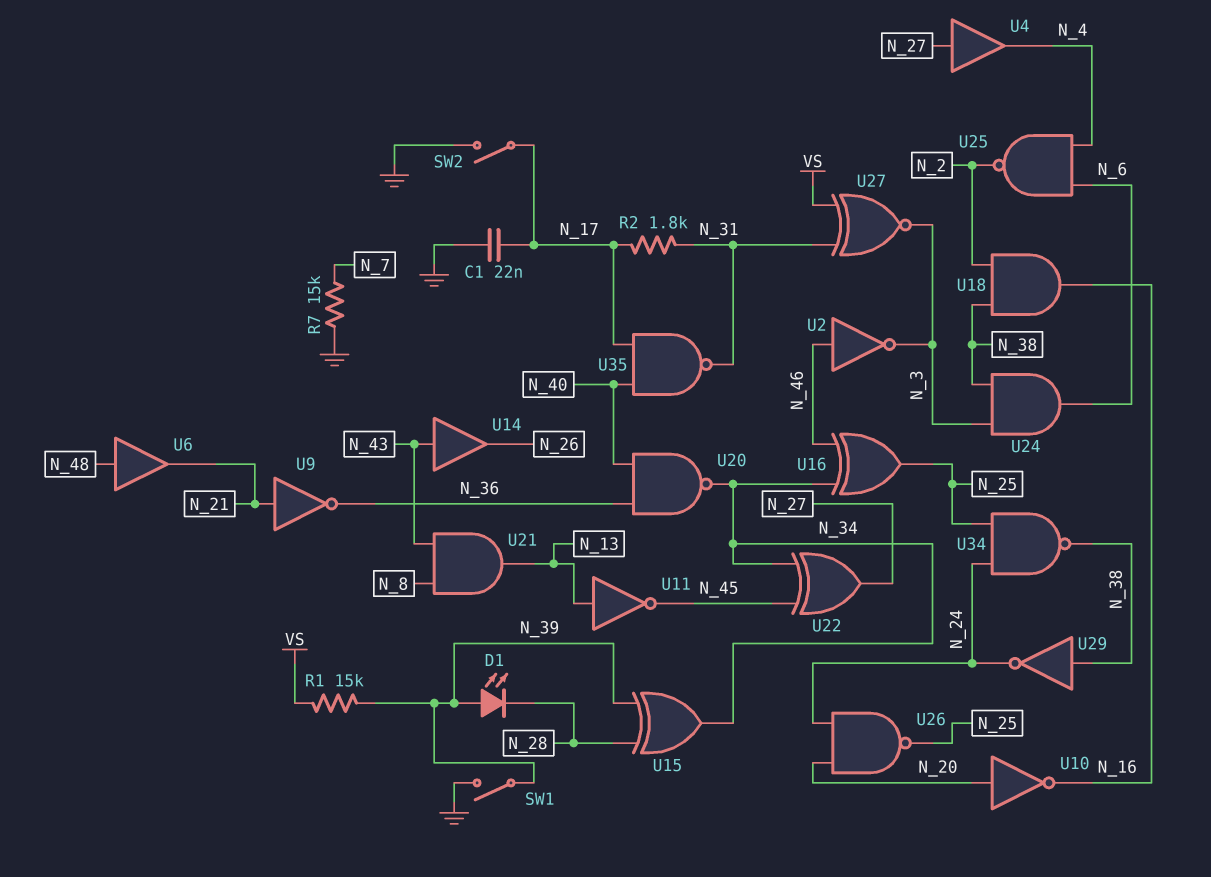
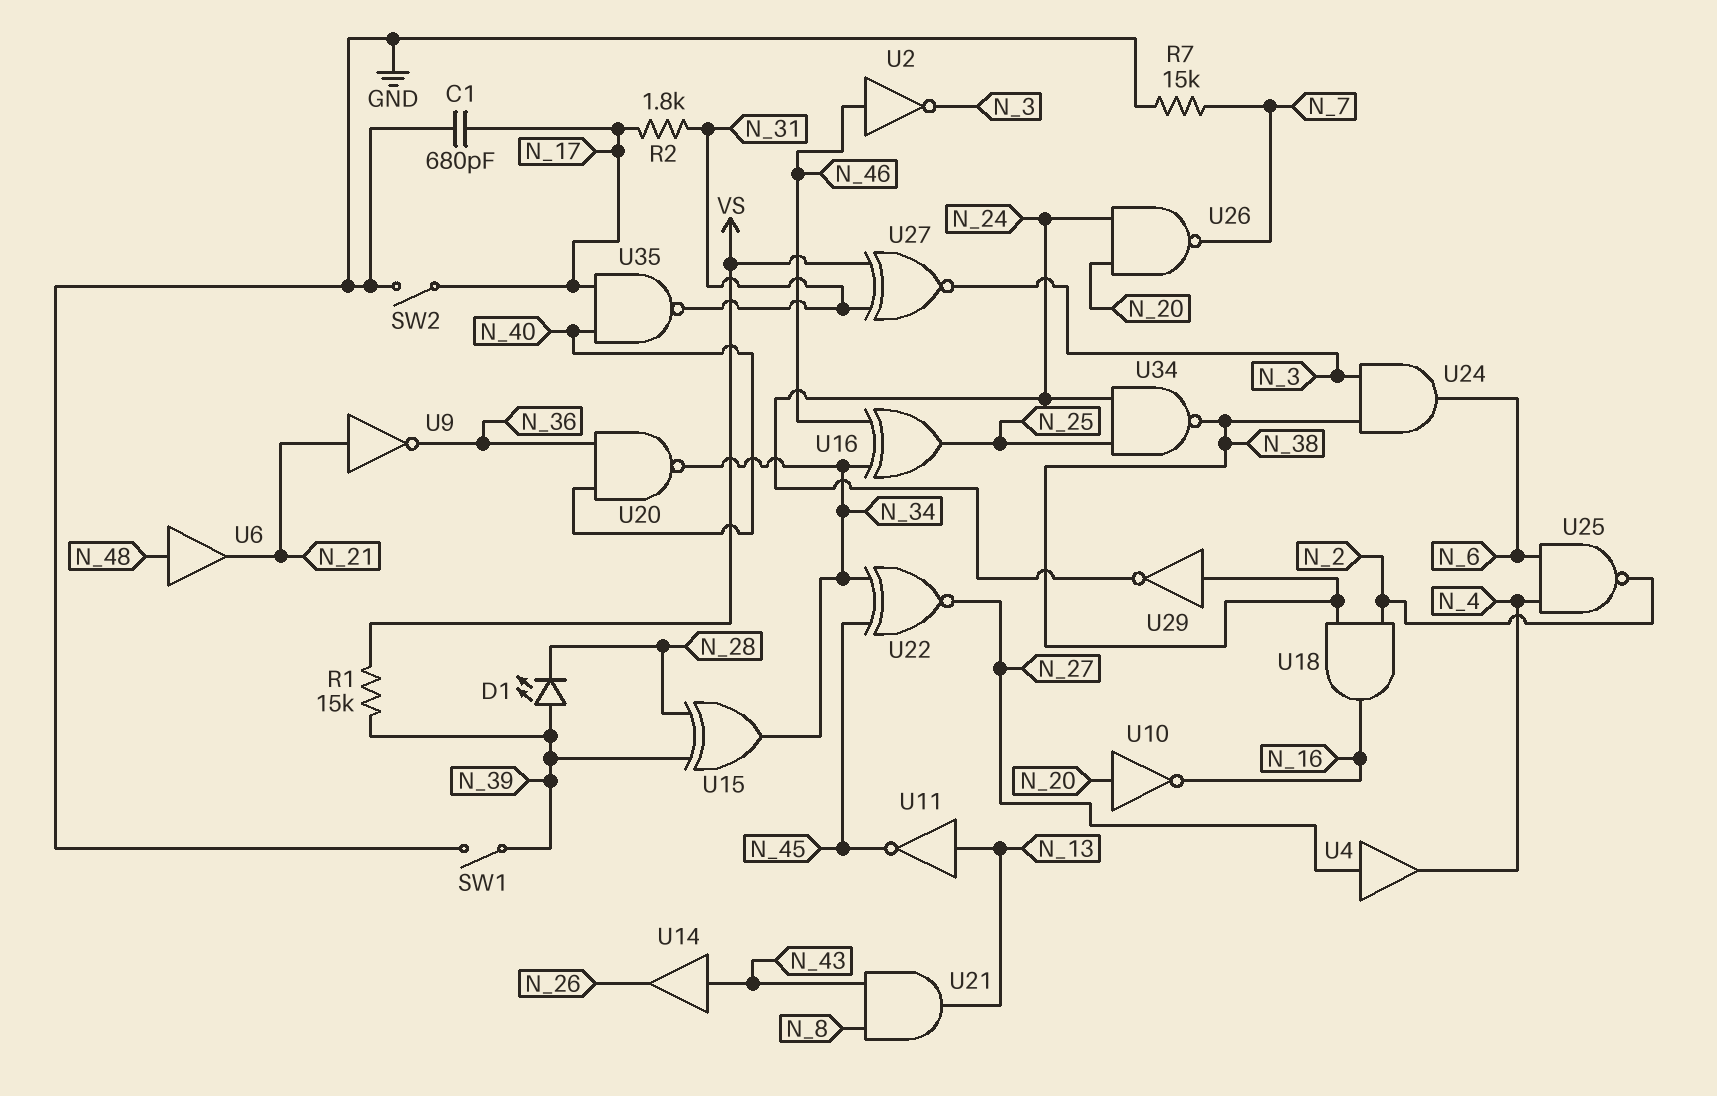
C1: 22nF (GND, N_17) -> 680pF (GND, N_17)
U22: XOR (in N_34, in N_45, out N_27) -> XNOR (in N_34, in N_45, out N_27)
U26: NAND (in N_20, in N_24, out N_25) -> NAND (in N_20, in N_24, out N_7)

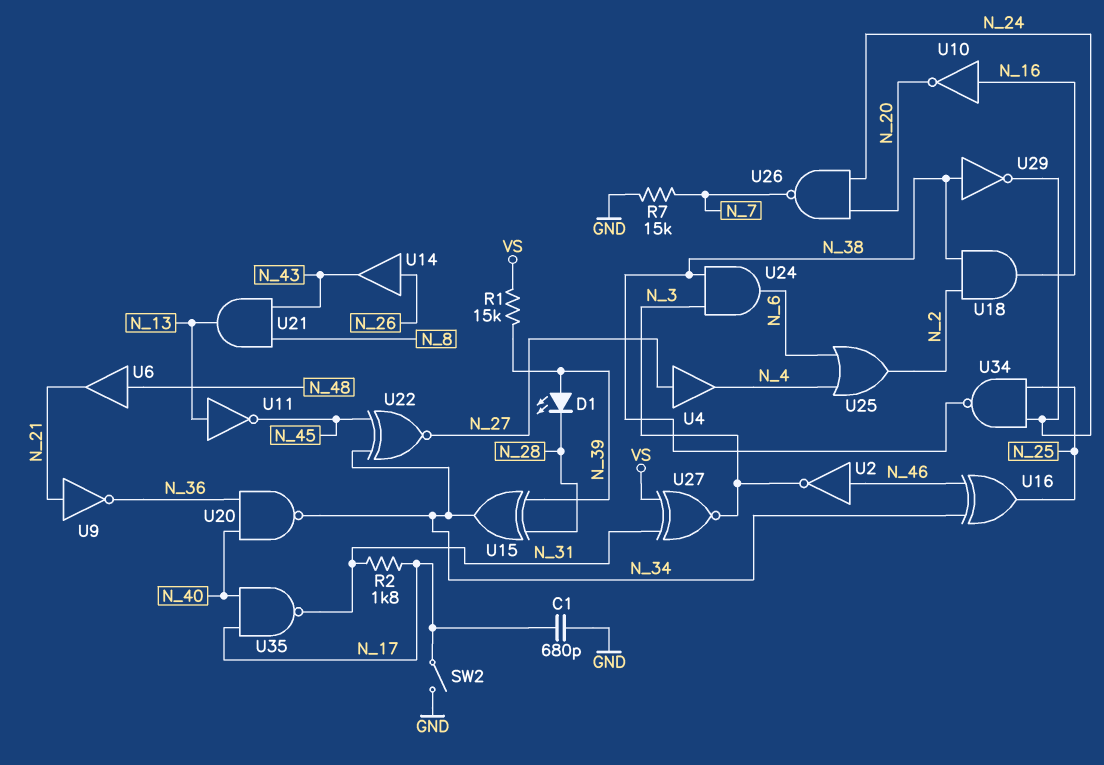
SW1: switch (GND, N_39) -> none
U10: NOT (in N_20, out N_16) -> NOT (in N_16, out N_20)
U14: buffer (in N_43, out N_26) -> buffer (in N_26, out N_43)
U25: NAND (in N_4, in N_6, out N_2) -> OR (in N_4, in N_6, out N_2)

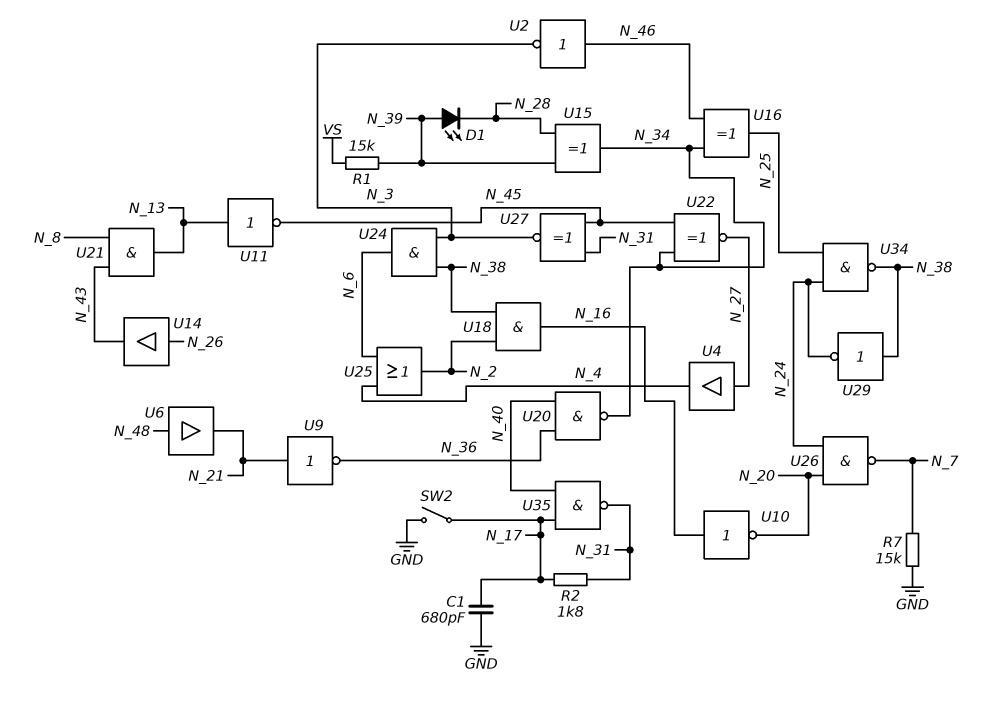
U27: XNOR (in N_31, in VS, out N_3) -> XNOR (in N_31, in N_45, out N_3)

